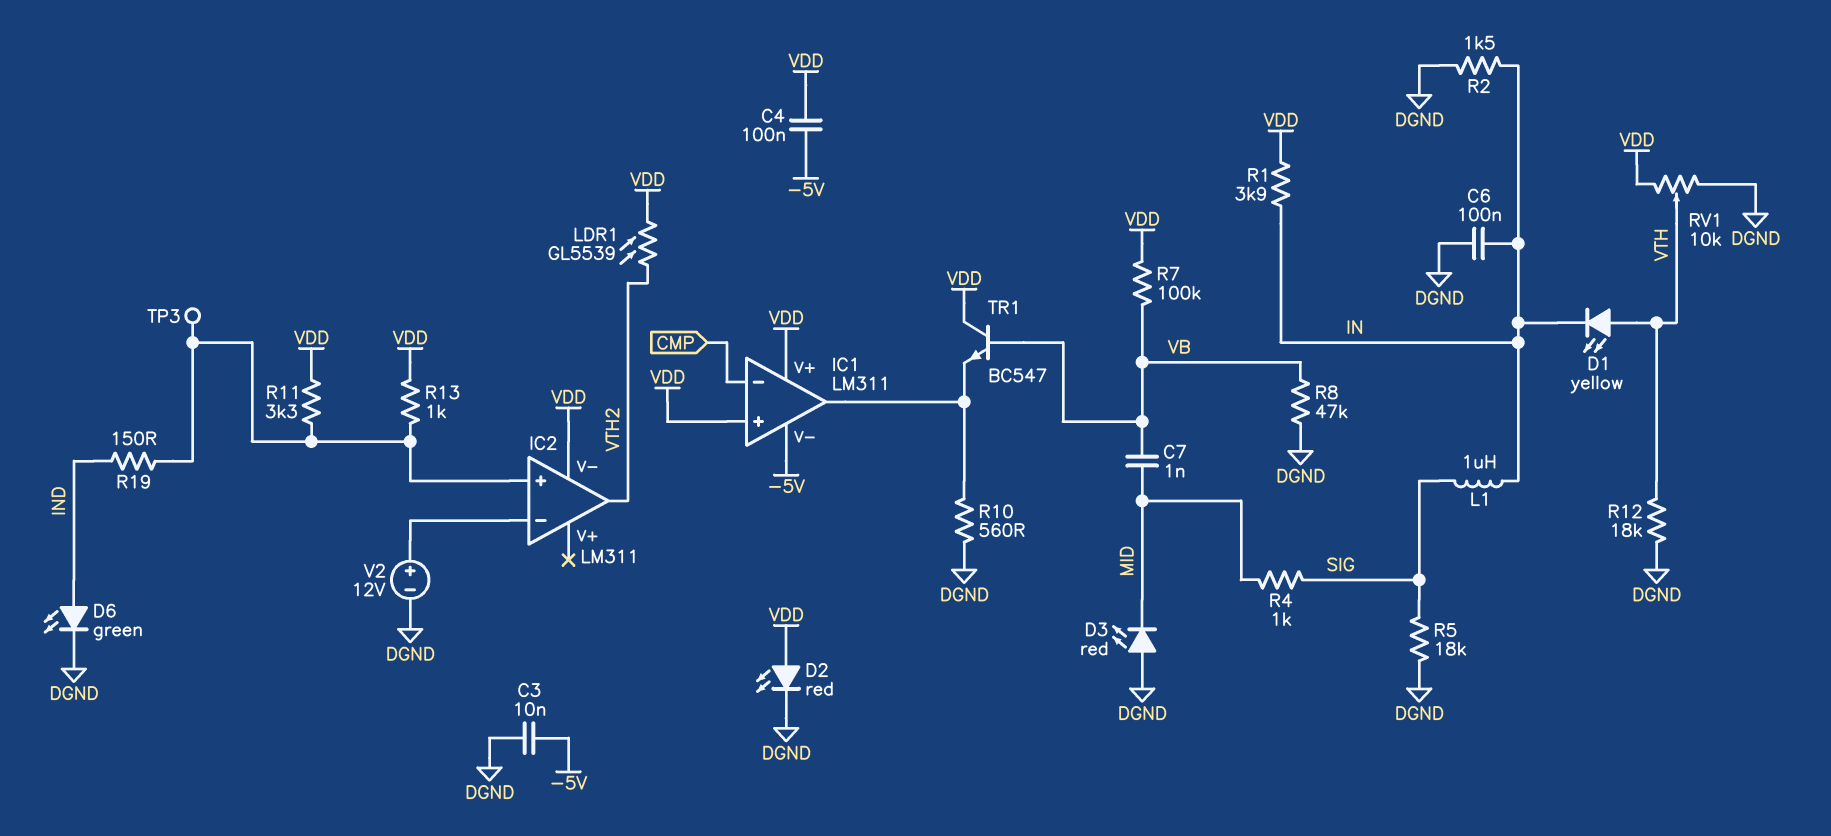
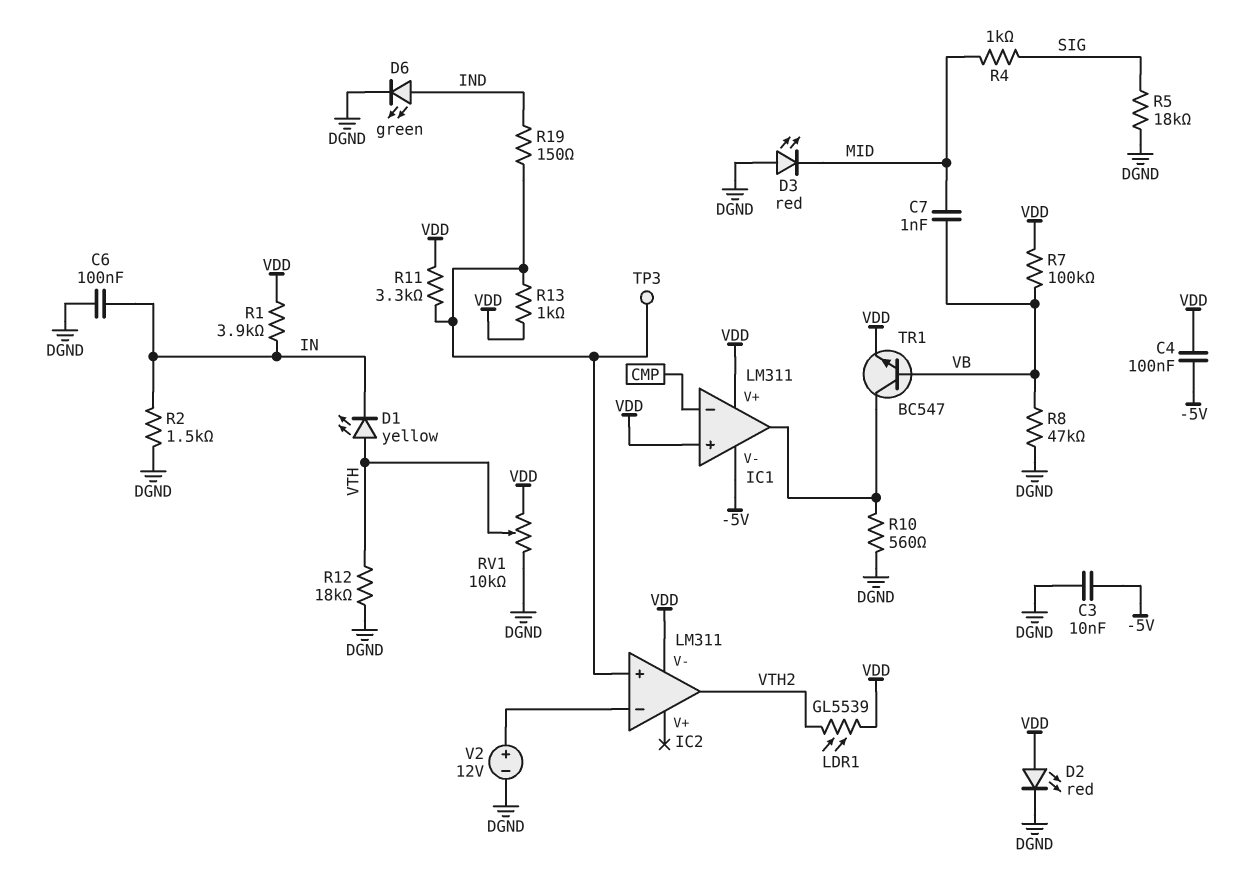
L1: 1uH (IN, SIG) -> none
TR1: NPN BC547 (B VB, C VDD, E IC1/out) -> NPN BC547 (B VB, C IC1/out, E VDD)

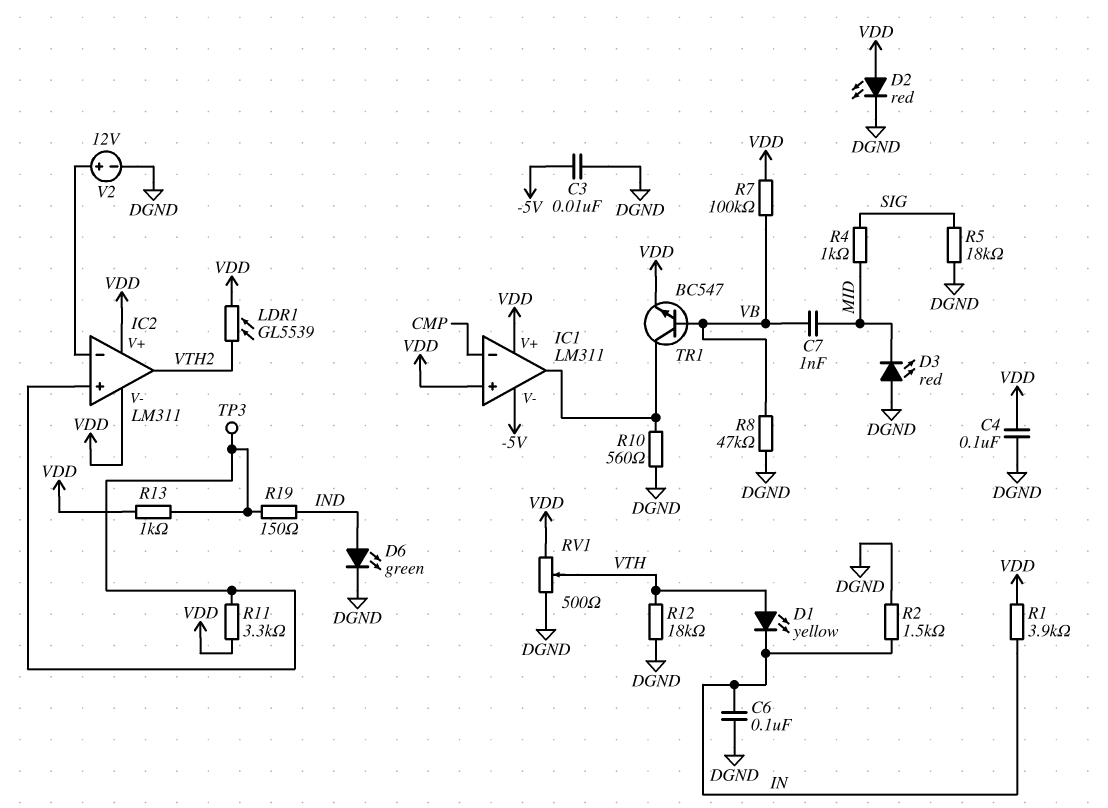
C4: 100nF (-5V, VDD) -> 100nF (DGND, VDD)
IC2 pin V+: none -> VDD
RV1: 10k (DGND, VDD, wiper VTH) -> 500 (DGND, VDD, wiper VTH)

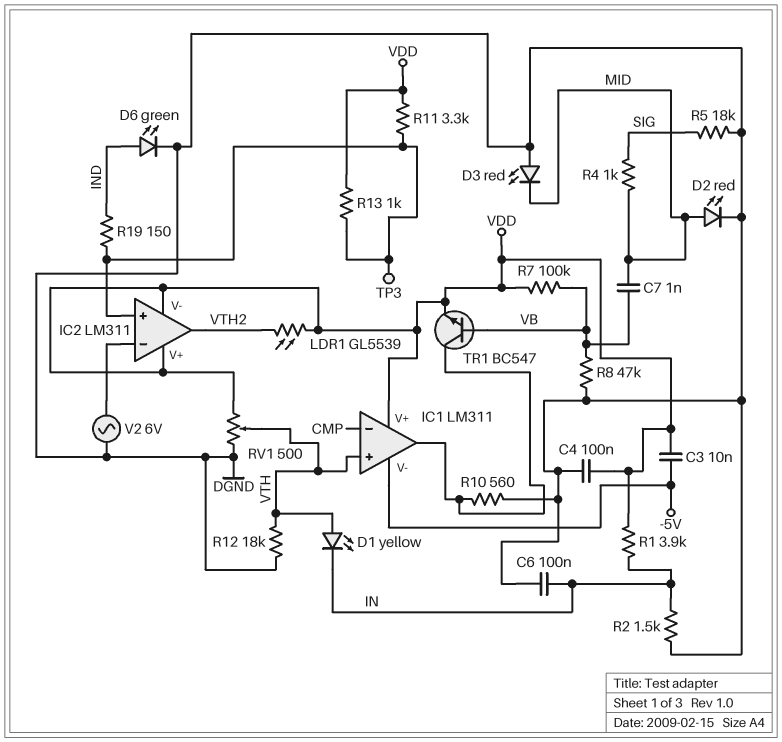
C3: 10nF (-5V, DGND) -> 10nF (-5V, VDD)
D2: LED red (A VDD, K DGND) -> LED red (A MID, K DGND)
IC1 pin in+: VDD -> VTH
V2: 12V (plus IC2/in-, minus DGND) -> AC 6V (DGND, IC2/in-)

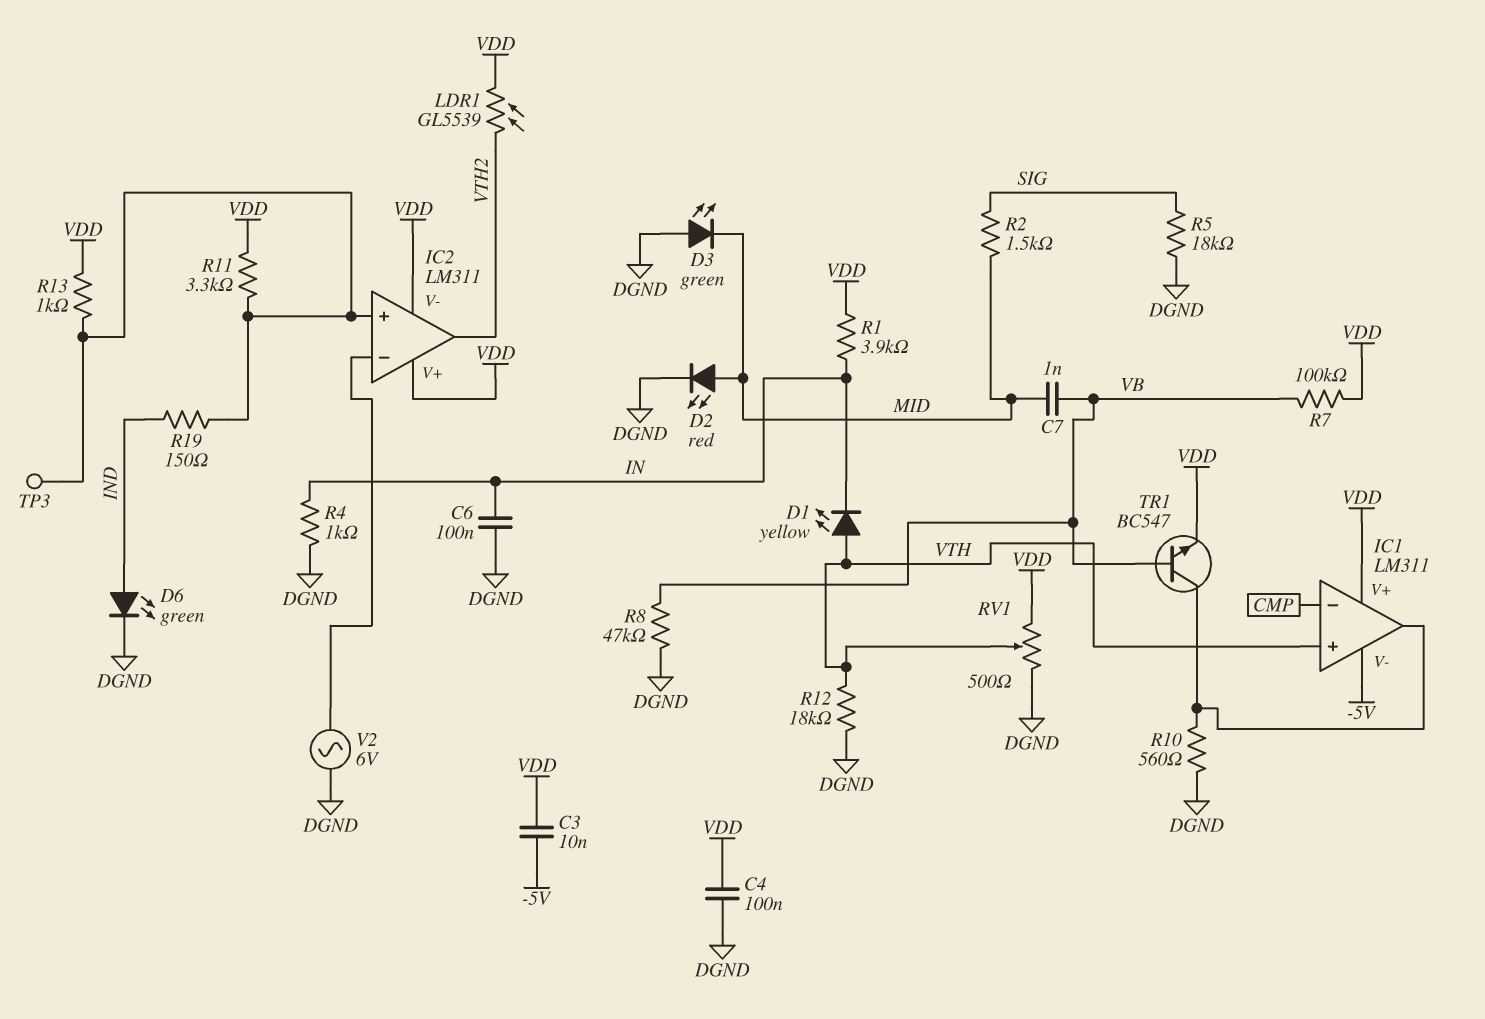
D3: LED red (A DGND, K MID) -> LED green (A DGND, K MID)
R2: 1.5k (DGND, IN) -> 1.5k (MID, SIG)
R4: 1k (MID, SIG) -> 1k (DGND, IN)

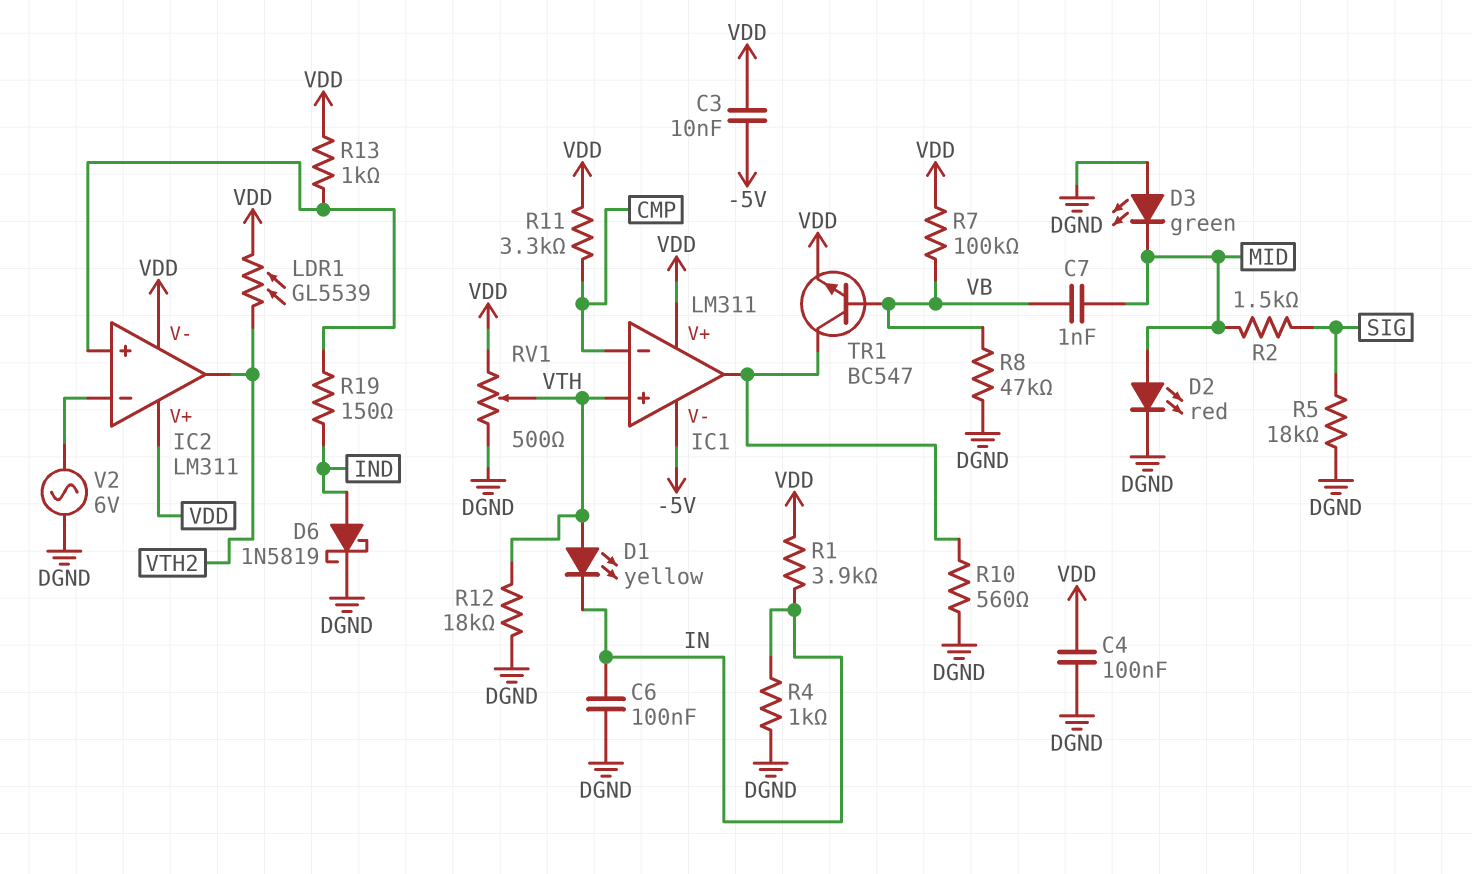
D6: LED green (A IND, K DGND) -> schottky 1N5819 (A IND, K DGND)
R11: 3.3k (IC2/in+, VDD) -> 3.3k (CMP, VDD)
TP3: test point (IC2/in+) -> none

